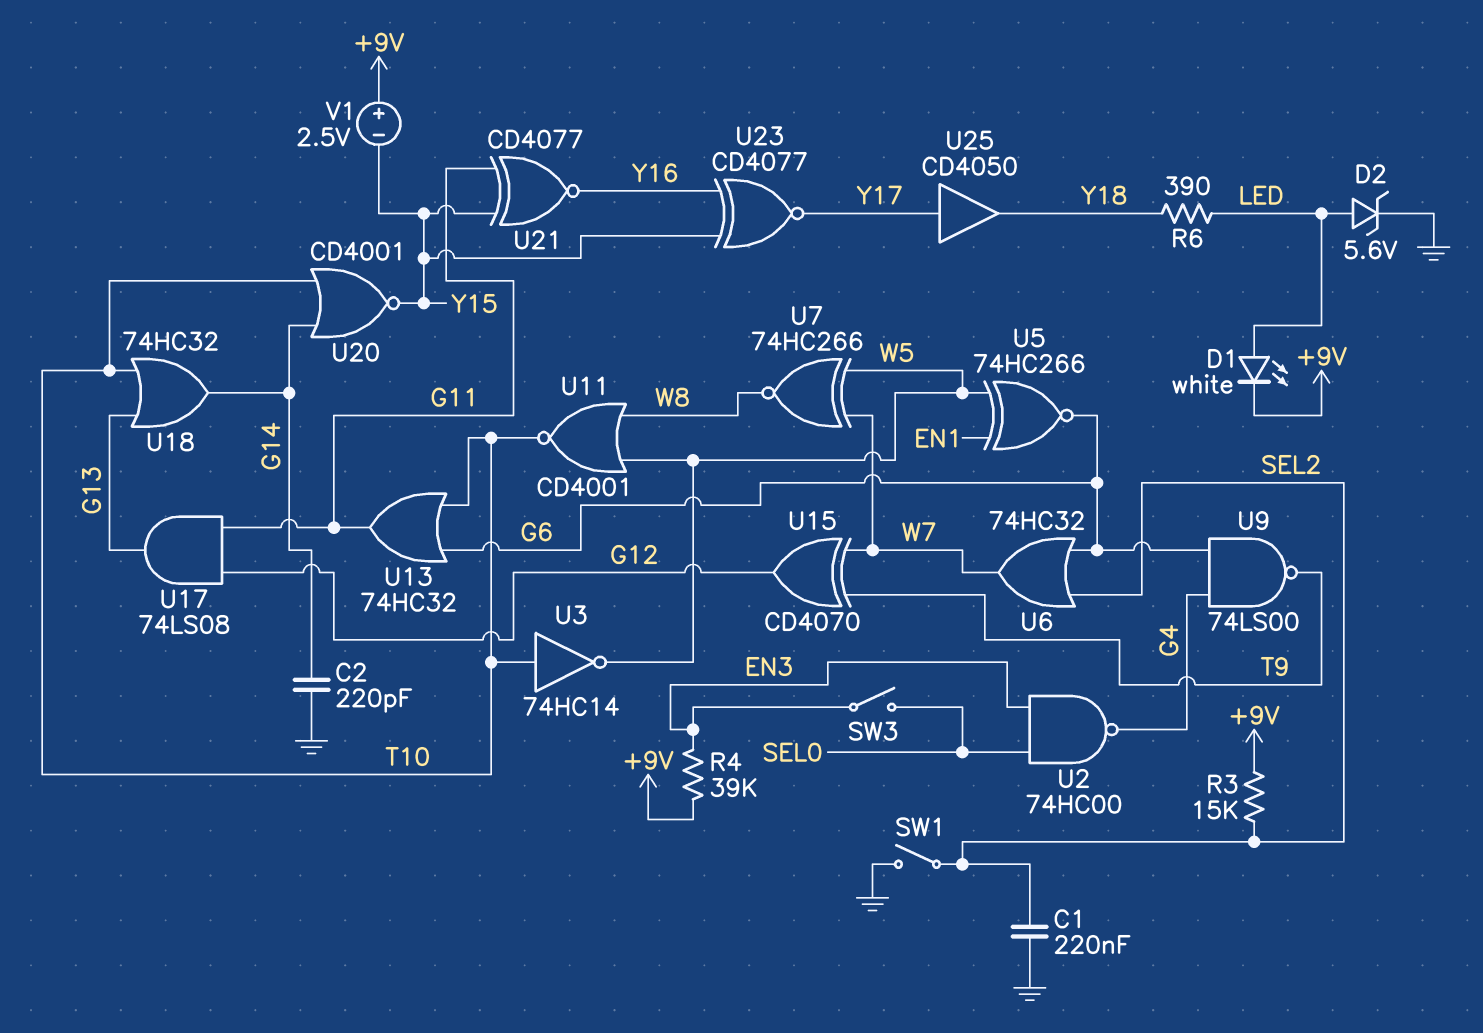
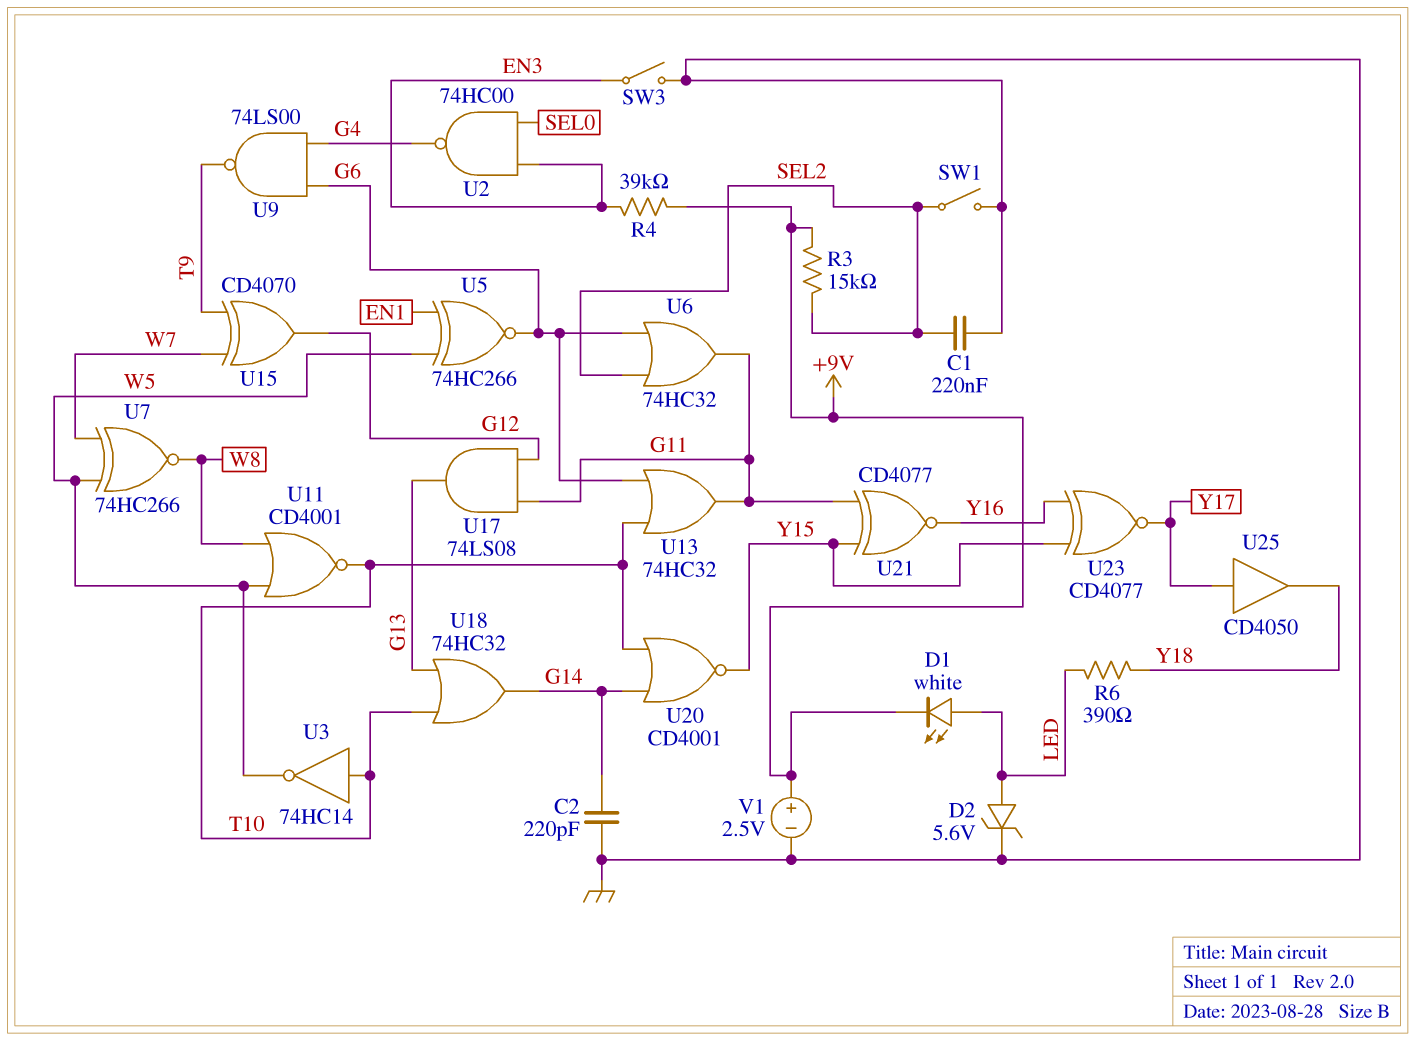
SW3: switch (EN3, SEL0) -> switch (EN3, GND)
U6: OR 74HC32 (in G6, in SEL2, out W7) -> OR 74HC32 (in G6, in SEL2, out G11)
V1: 2.5V (plus +9V, minus Y15) -> 2.5V (plus +9V, minus GND)

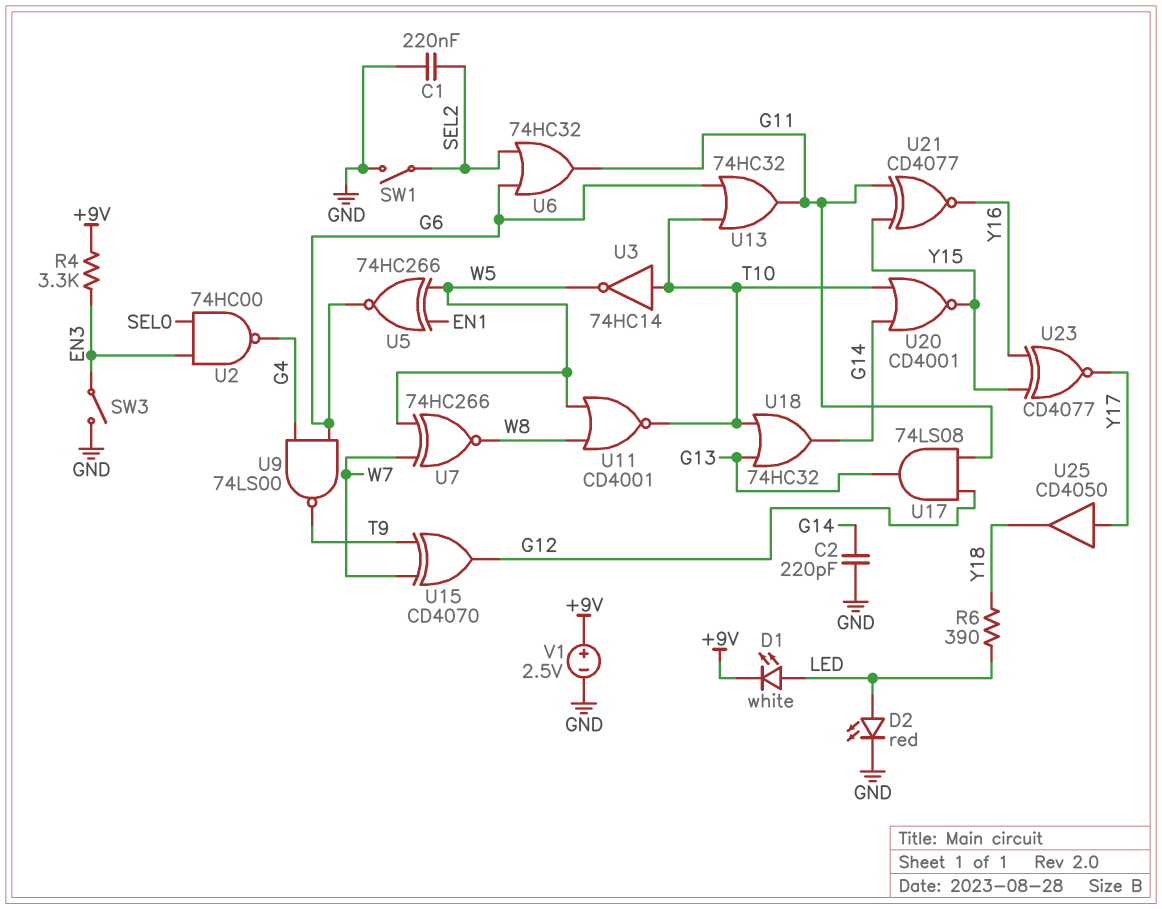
D2: zener 5.6V (A LED, K GND) -> LED red (A LED, K GND)
R3: 15k (+9V, SEL2) -> none
R4: 39k (+9V, EN3) -> 3.3k (+9V, EN3)

